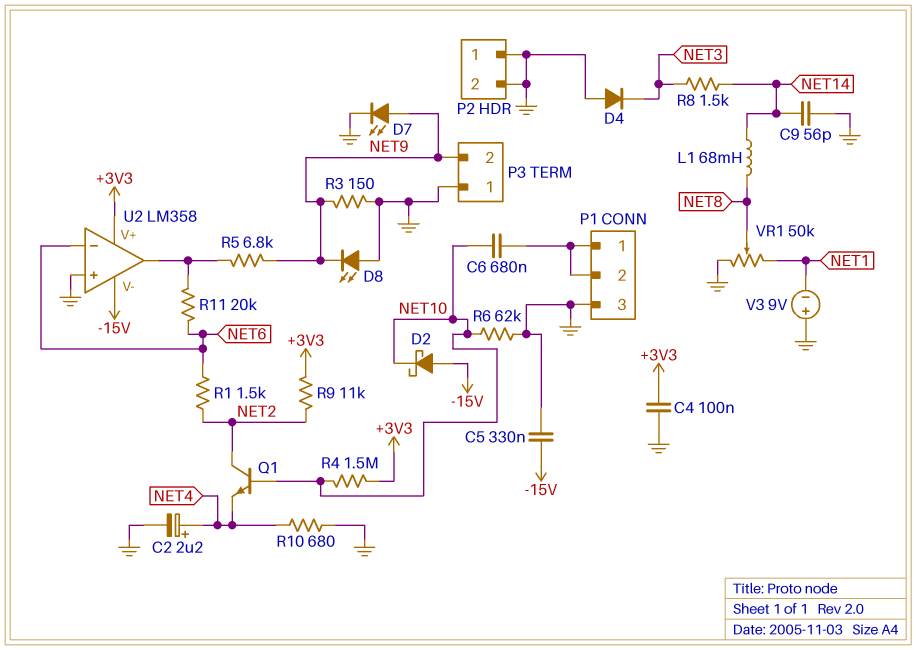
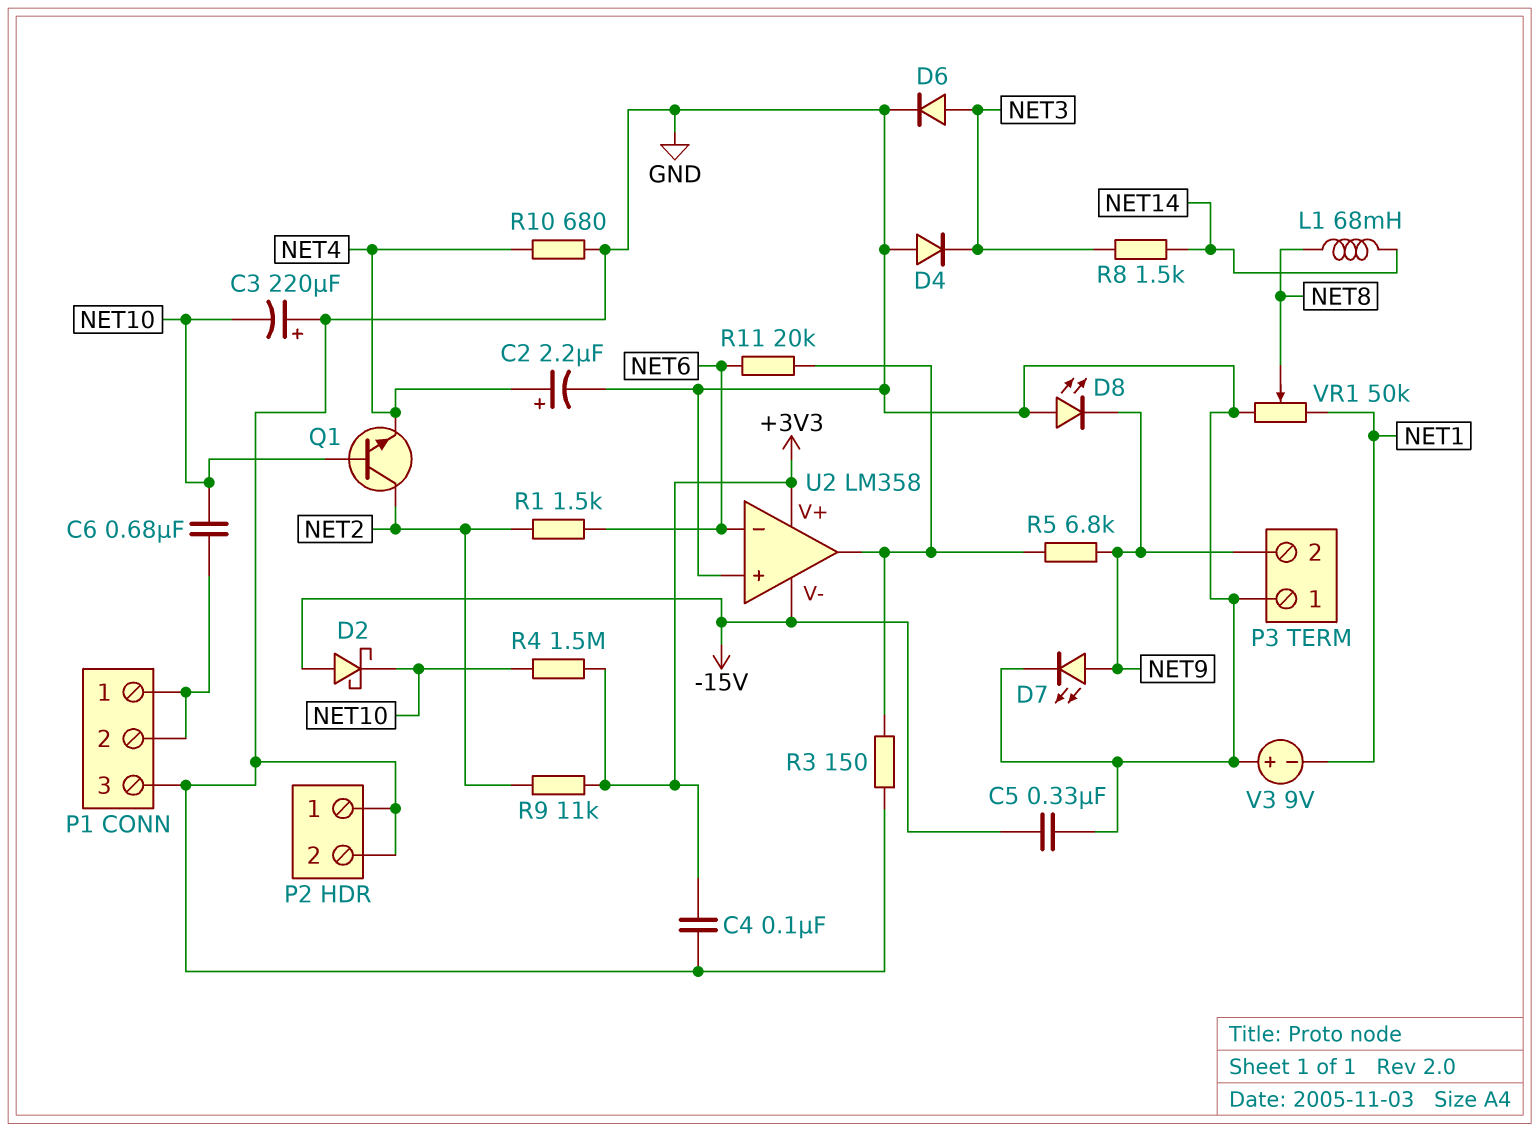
C3: none -> 220uF (plus GND, minus NET10)
C9: 56pF (GND, NET14) -> none
D6: none -> diode (A NET3, K GND)
R3: 150 (GND, NET9) -> 150 (GND, U2/out)
R6: 62k (GND, NET10) -> none

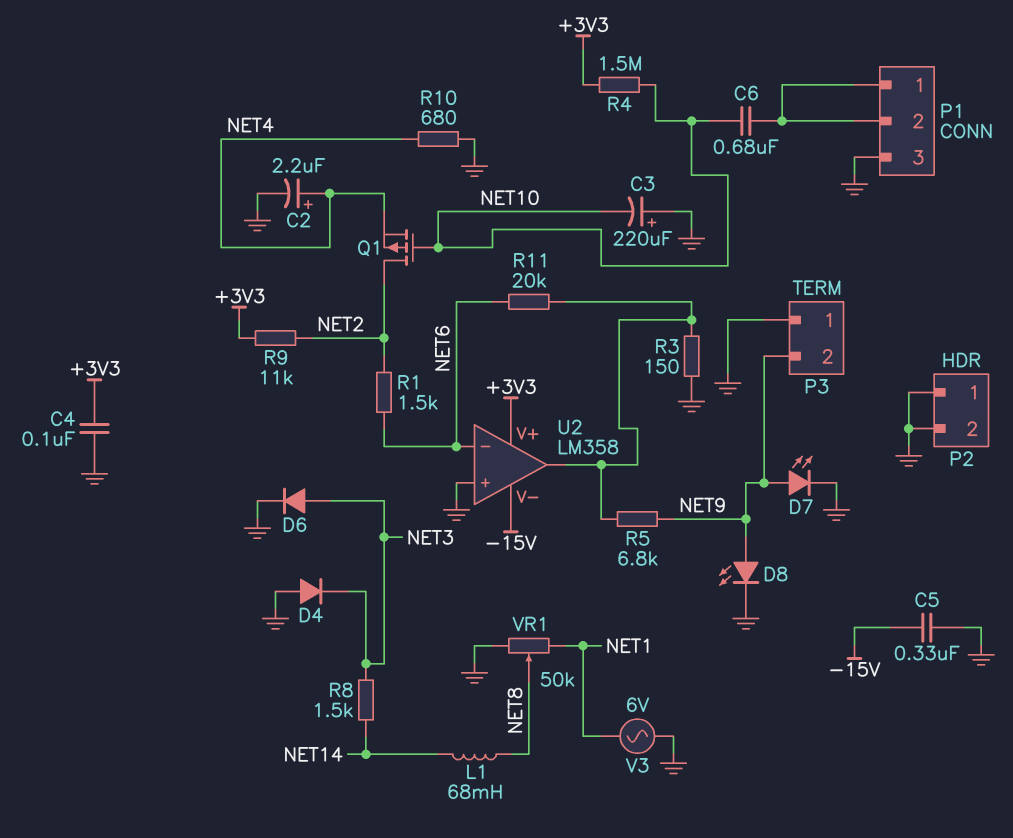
D2: schottky (A -15V, K NET10) -> none
D8: LED (A GND, K NET9) -> LED (A NET9, K GND)
Q1: NPN (B NET10, C NET2, E NET4) -> PMOS (G NET10, D NET2, S NET4)
V3: 9V (plus GND, minus NET1) -> AC 6V (GND, NET1)

